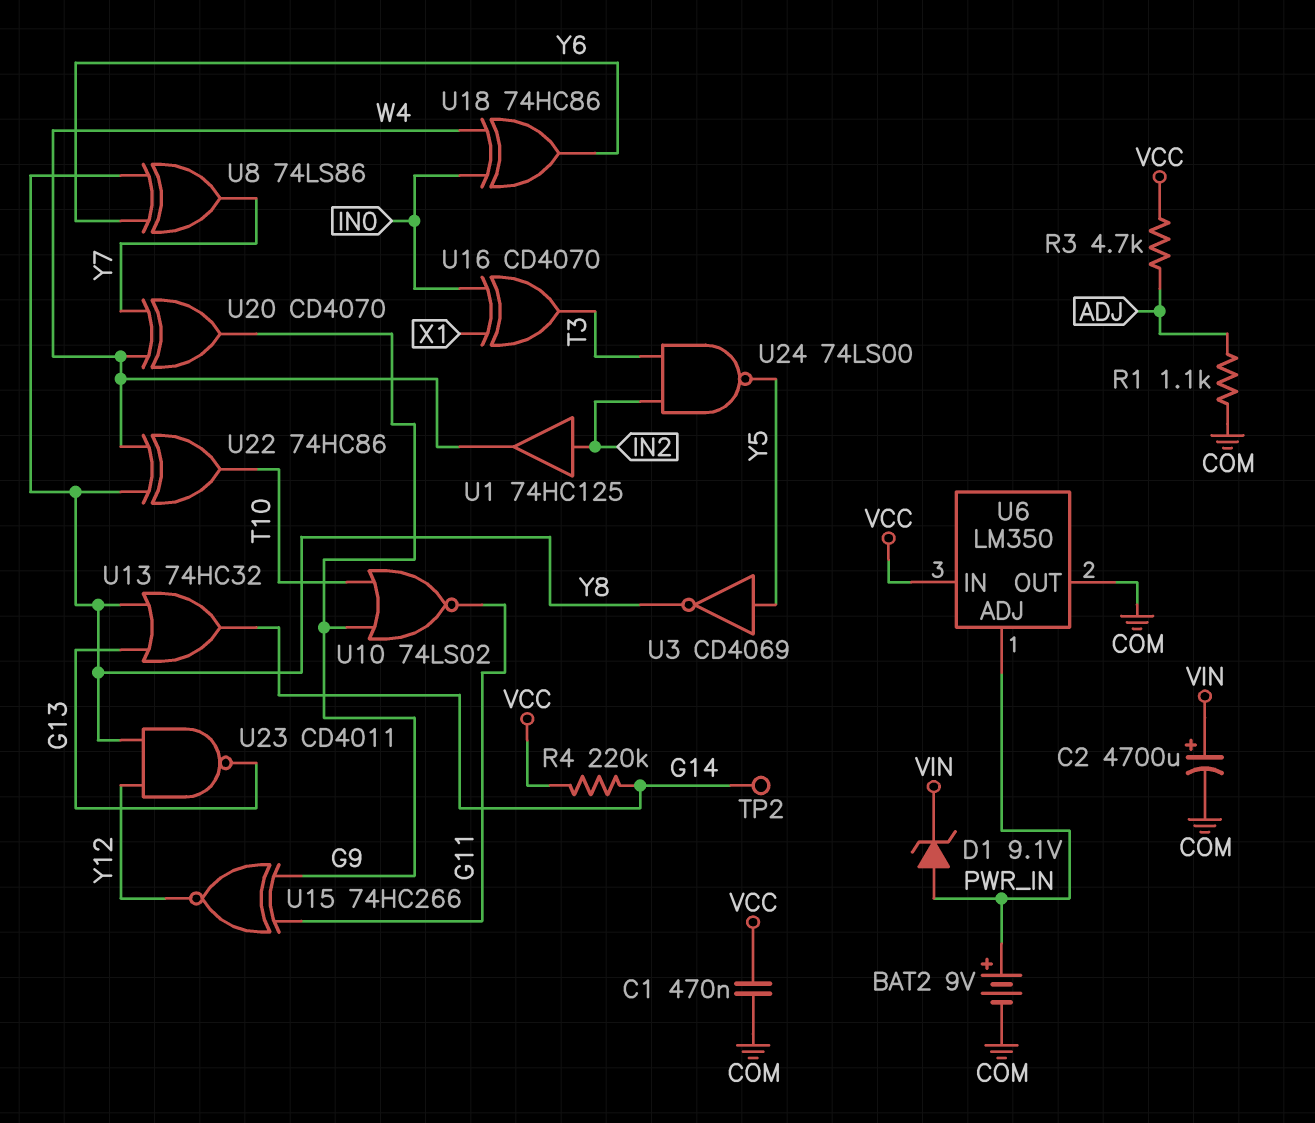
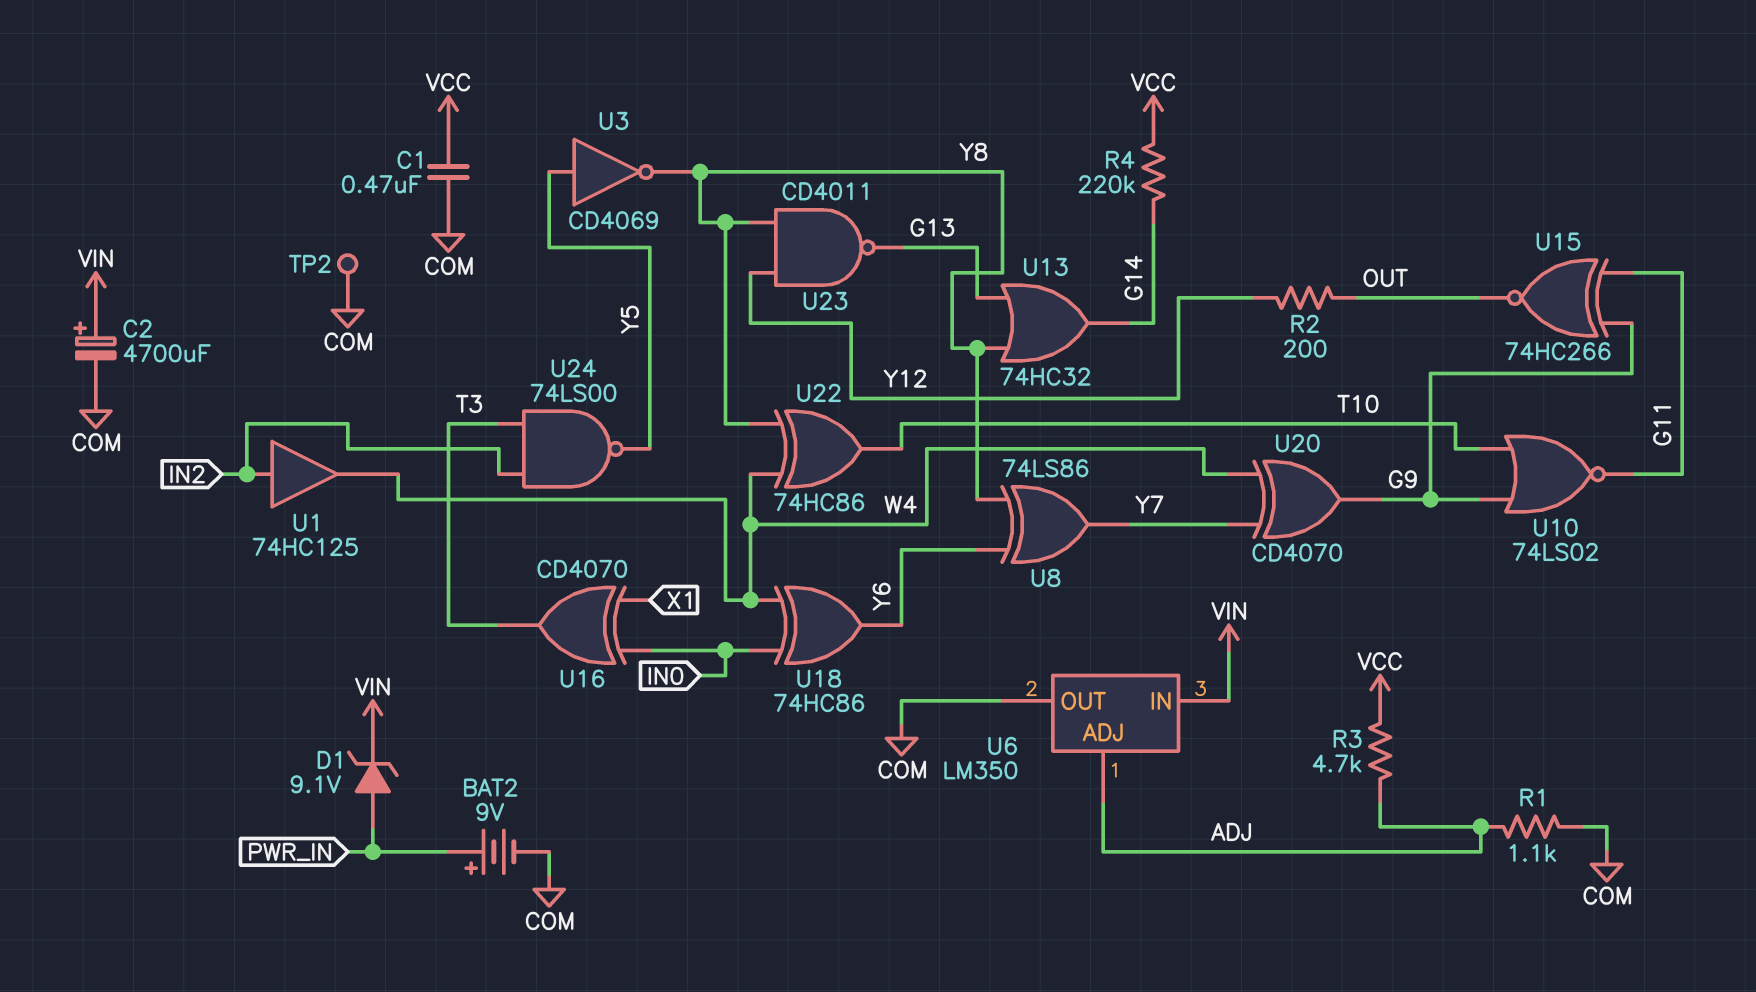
R2: none -> 200 (OUT, Y12)
TP2: test point (G14) -> test point (COM)
U6 pin ADJ: PWR_IN -> ADJ
U6 pin IN: VCC -> VIN
U15: XNOR 74HC266 (in G9, in G11, out Y12) -> XNOR 74HC266 (in G9, in G11, out OUT)

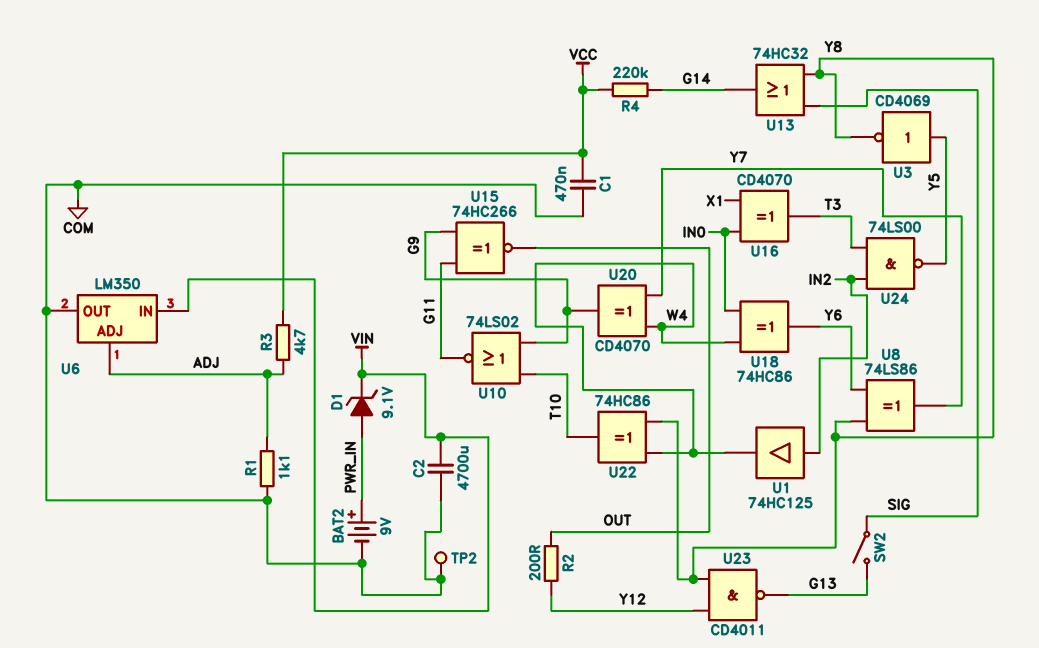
C2: 4700uF (plus VIN, minus COM) -> 4700uF (COM, VIN)
SW2: none -> switch (G13, SIG)
U13: OR 74HC32 (in G13, in Y8, out G14) -> OR 74HC32 (in SIG, in Y8, out G14)

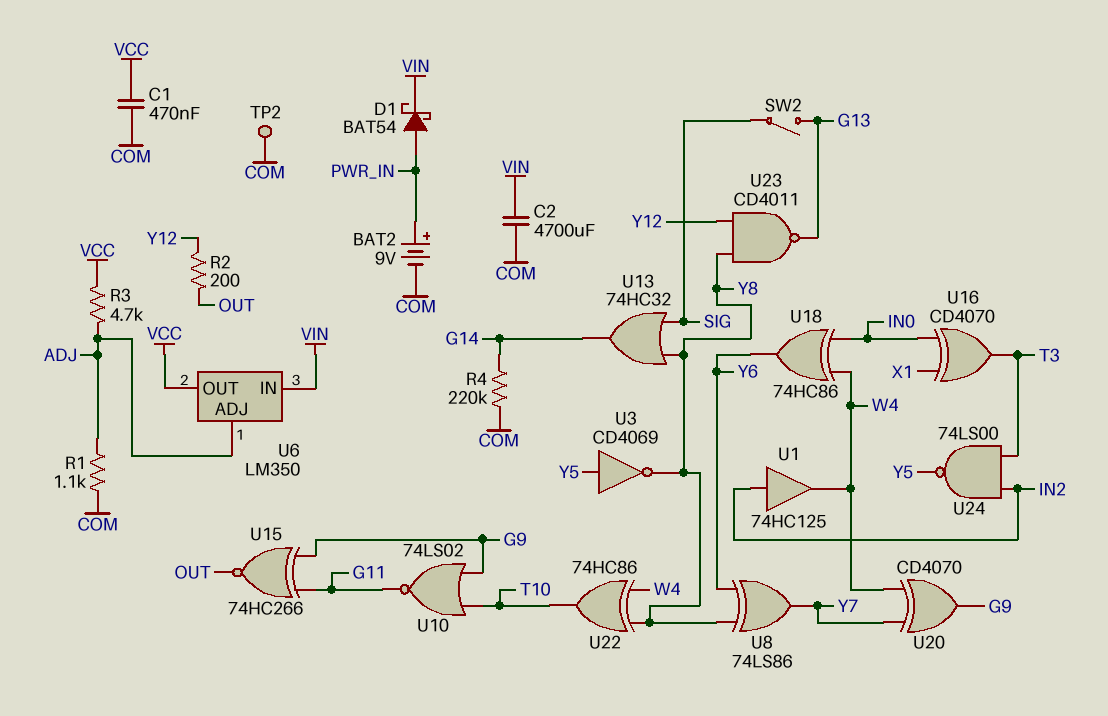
D1: zener 9.1V (A PWR_IN, K VIN) -> schottky BAT54 (A PWR_IN, K VIN)
R4: 220k (G14, VCC) -> 220k (COM, G14)
U6 pin OUT: COM -> VCC

